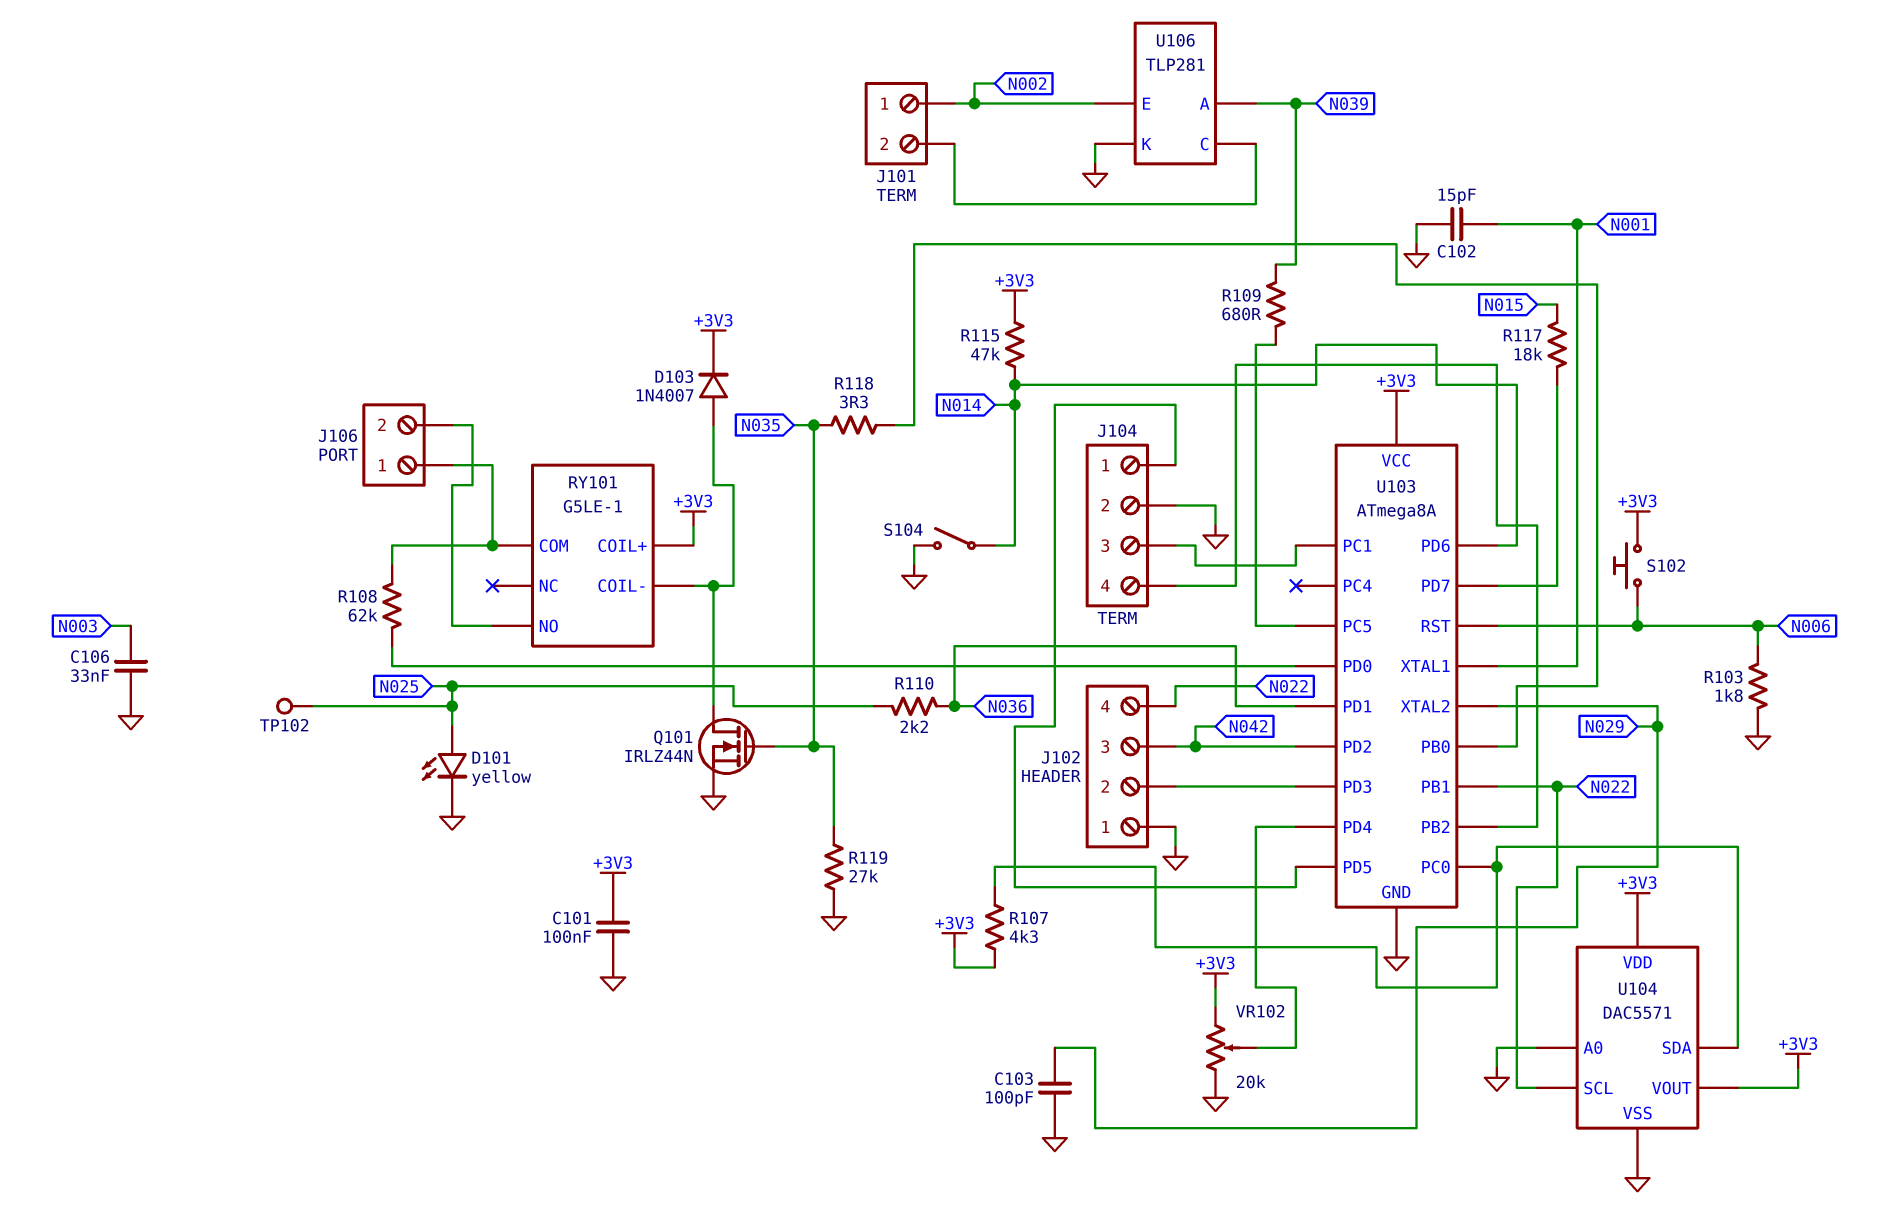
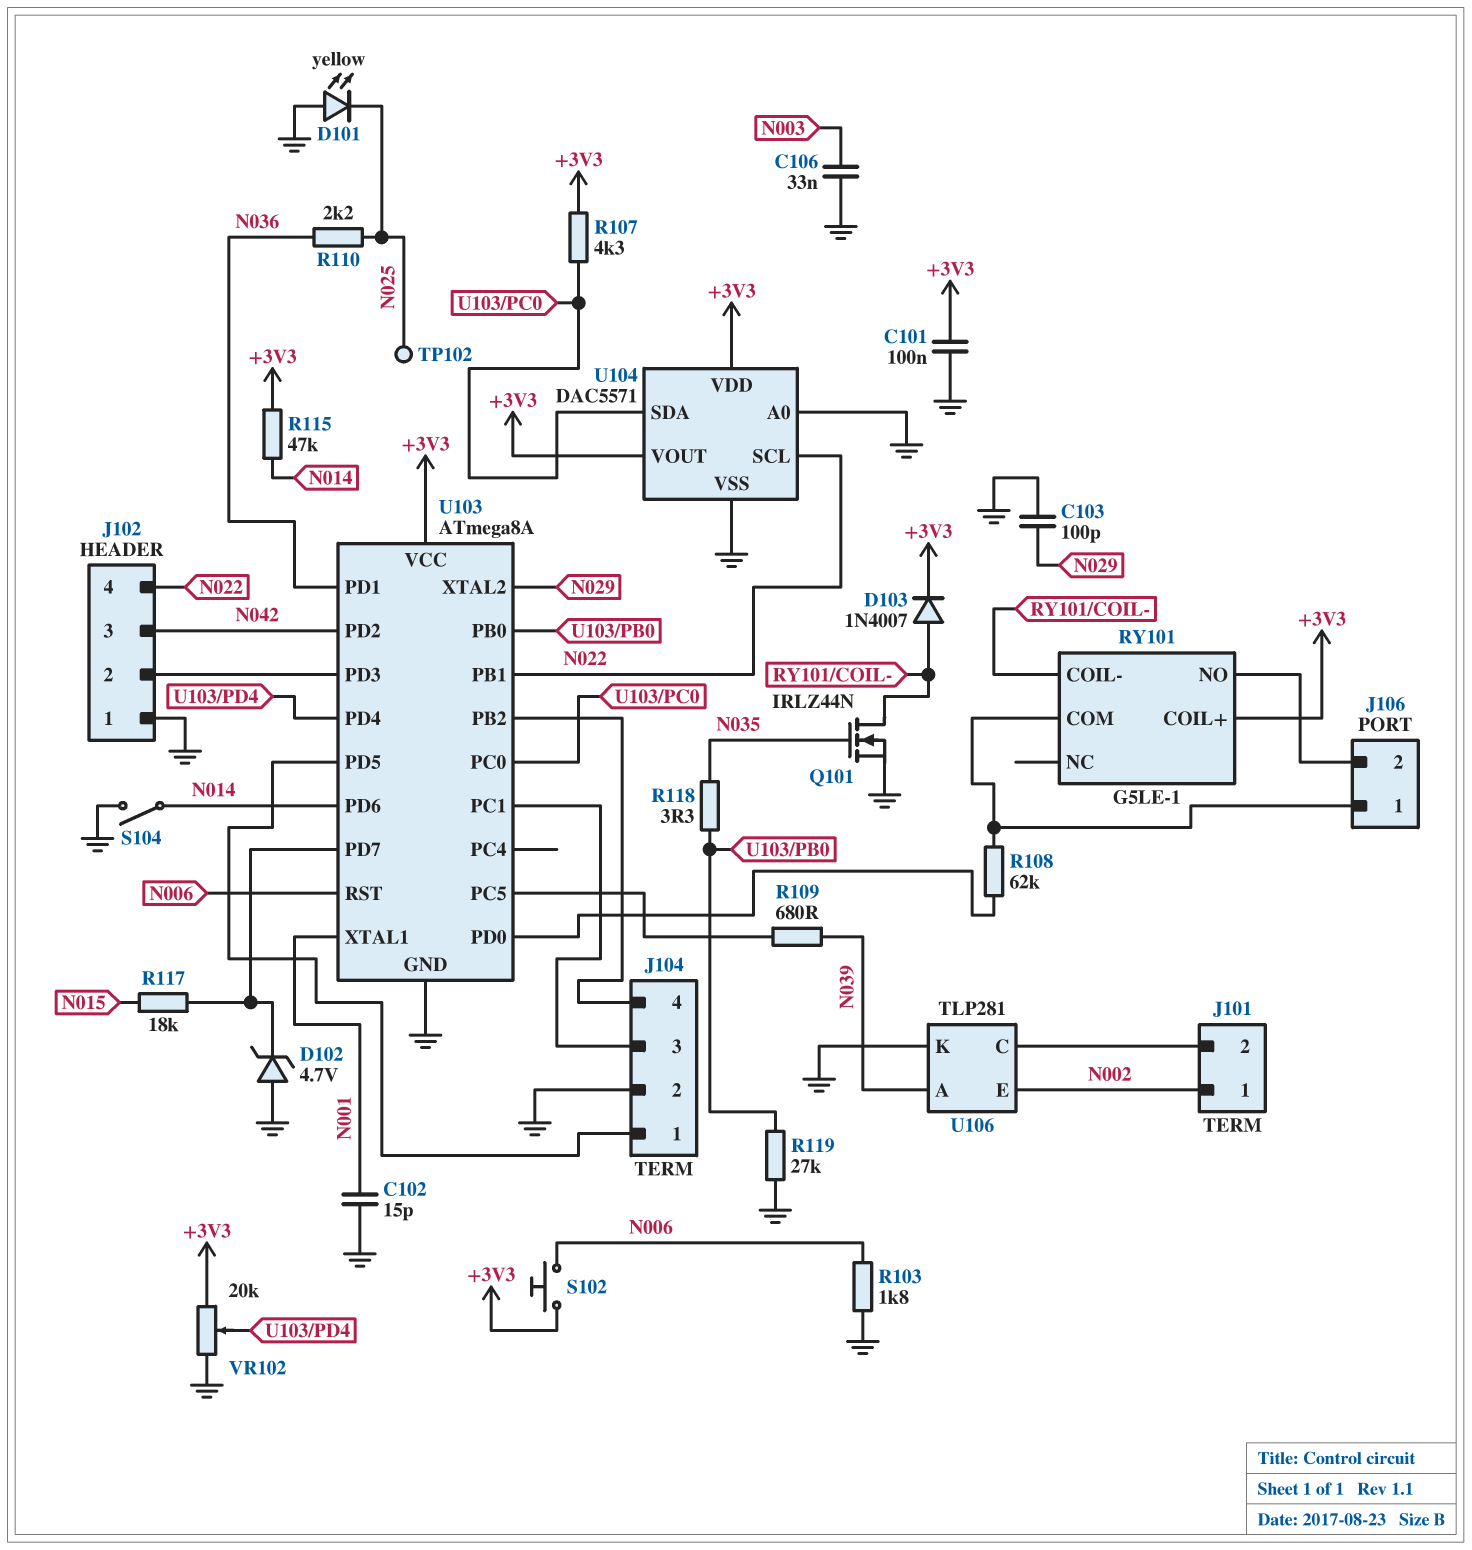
D101: LED yellow (A N025, K GND) -> LED yellow (A GND, K N025)
D102: none -> zener 4.7V (A GND, K U103/PD7)
R119: 27k (GND, N035) -> 27k (GND, U103/PB0)

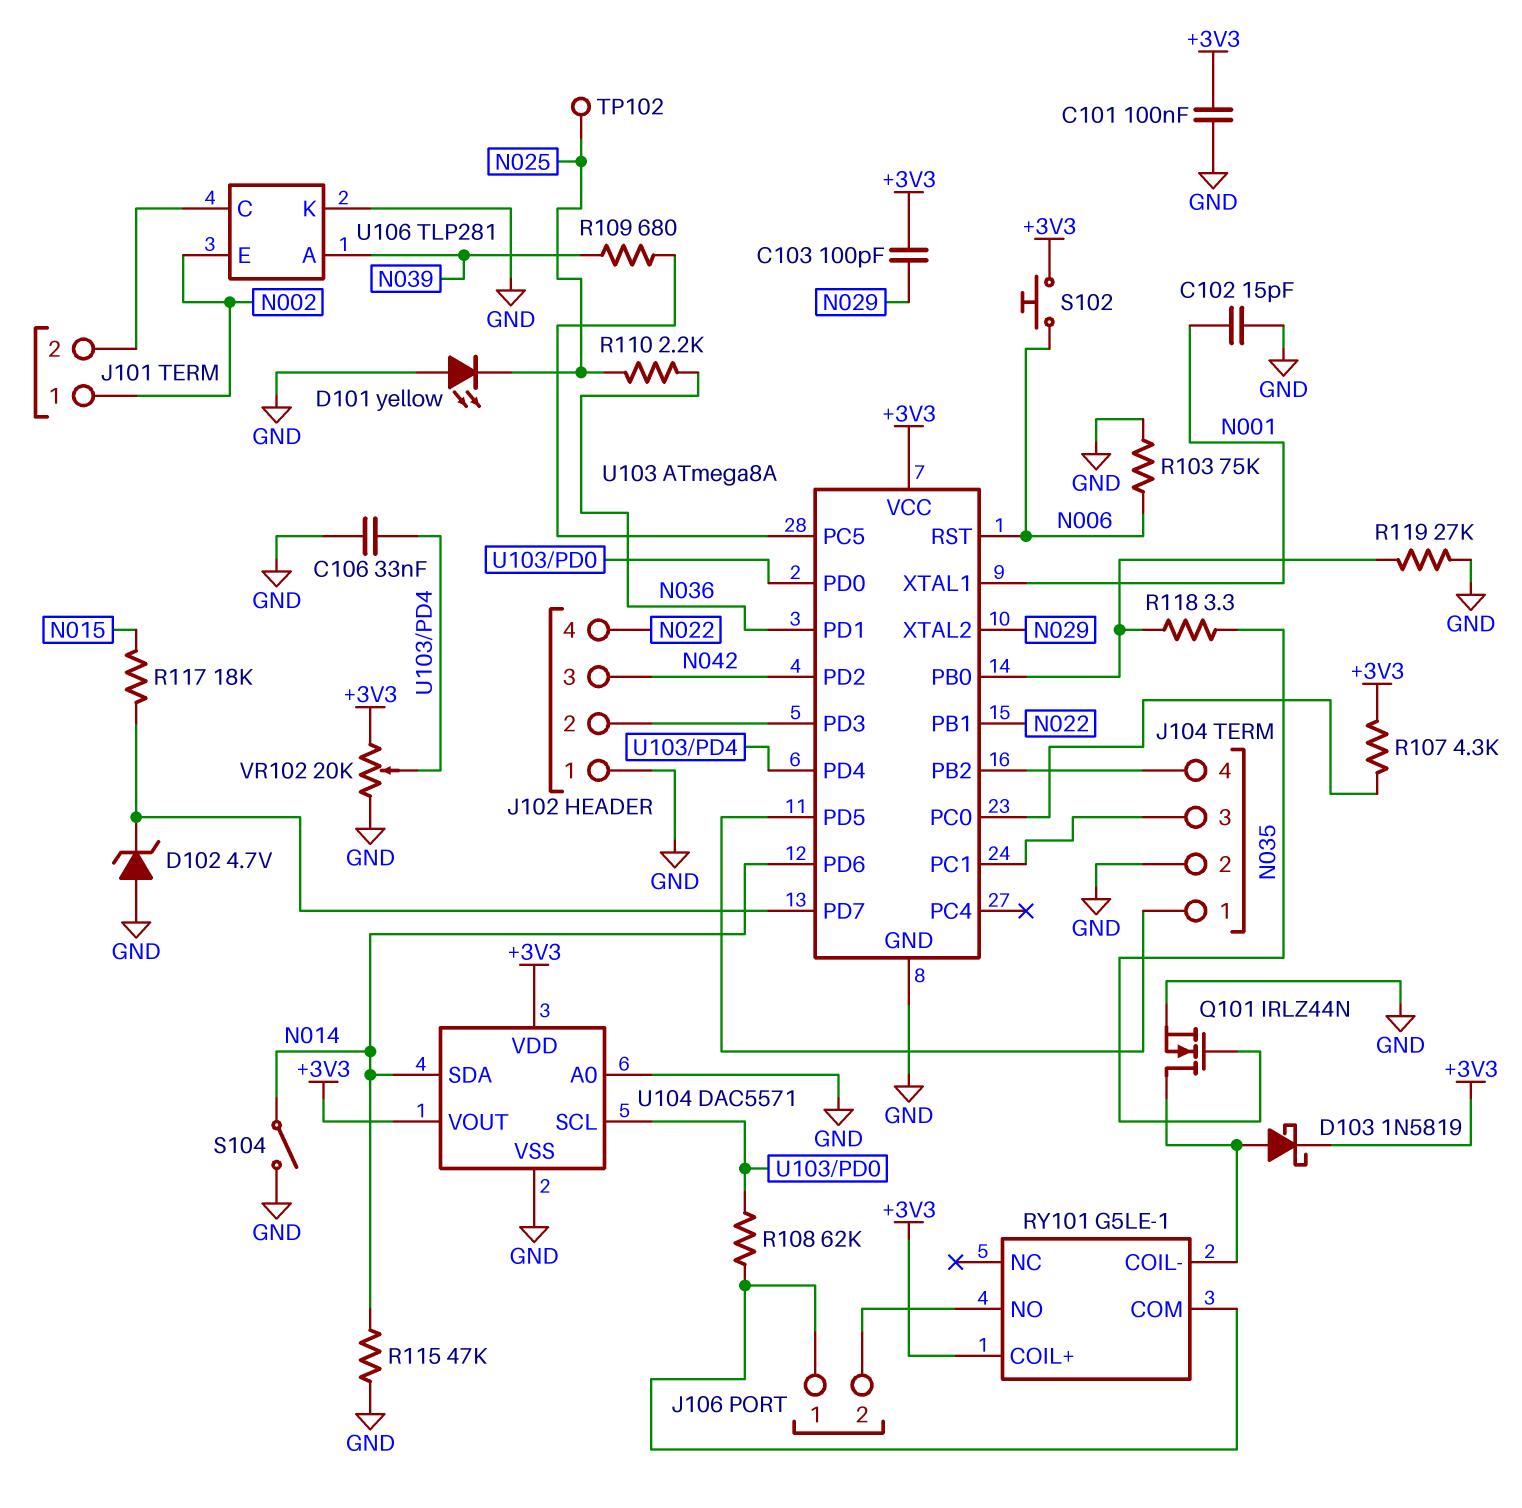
C103: 100pF (GND, N029) -> 100pF (+3V3, N029)
C106: 33nF (GND, N003) -> 33nF (GND, U103/PD4)
D103: diode 1N4007 (A RY101/COIL-, K +3V3) -> schottky 1N5819 (A RY101/COIL-, K +3V3)
R103: 1.8k (GND, N006) -> 75k (GND, N006)
R115: 47k (+3V3, N014) -> 47k (GND, N014)
U104 pin SCL: N022 -> U103/PD0
U104 pin SDA: U103/PC0 -> N014

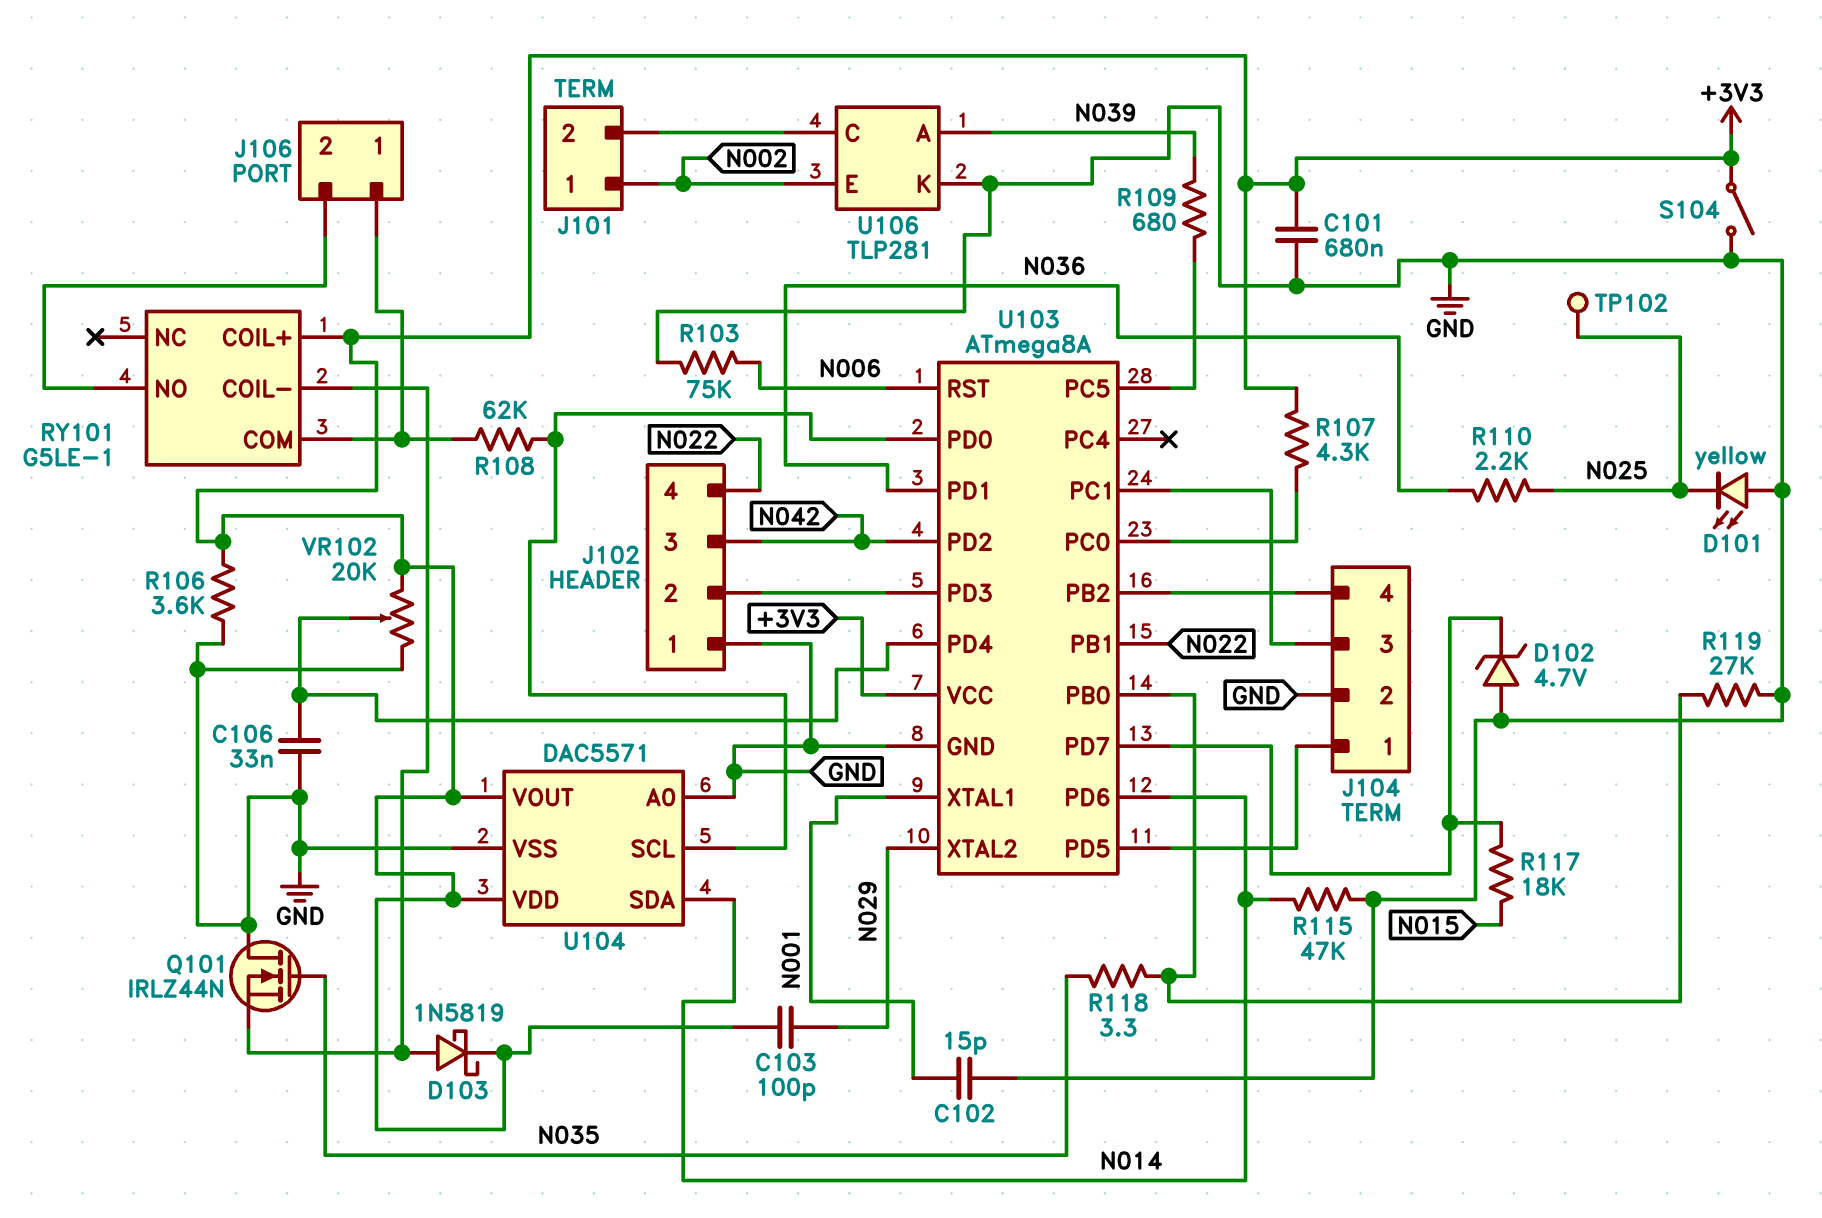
C101: 100nF (+3V3, GND) -> 680nF (+3V3, GND)
Q101: NMOS IRLZ44N (G N035, D RY101/COIL-, S GND) -> NMOS IRLZ44N (G N035, D GND, S RY101/COIL-)
R106: none -> 3.6k (+3V3, GND)
S102: button (+3V3, N006) -> none
S104: switch (GND, N014) -> switch (+3V3, GND)

